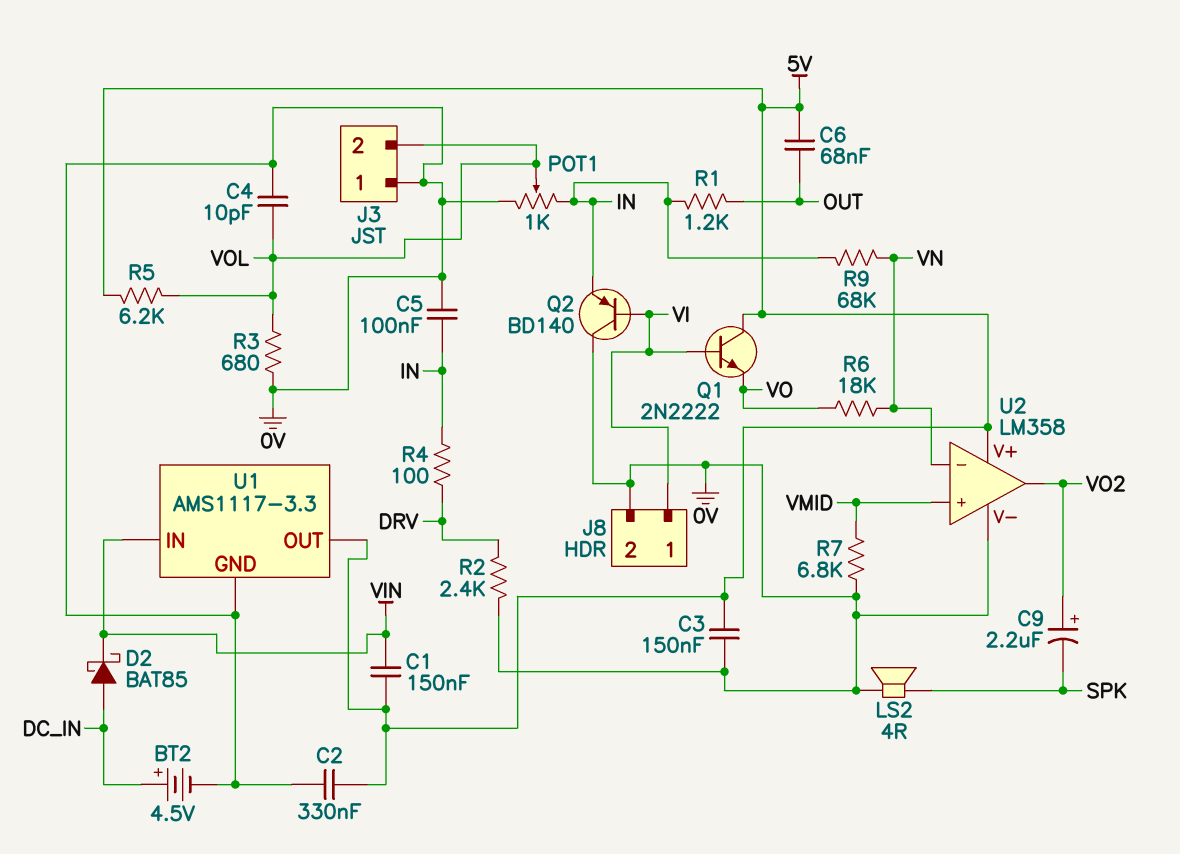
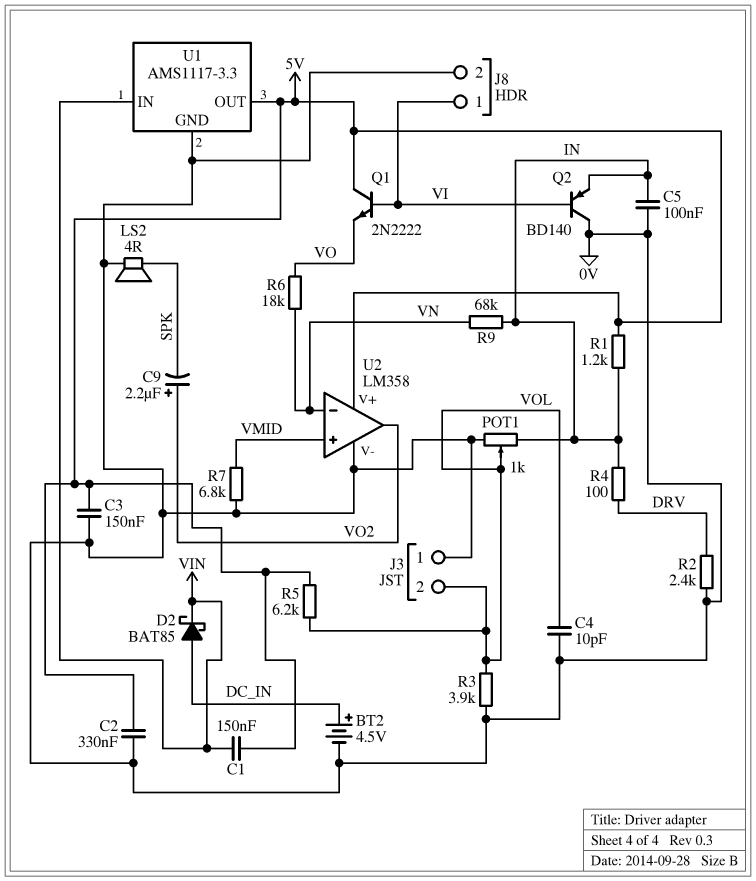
C6: 68nF (5V, OUT) -> none
R1: 1.2k (IN, OUT) -> 1.2k (5V, IN)
R3: 680 (0V, VOL) -> 3.9k (0V, VOL)

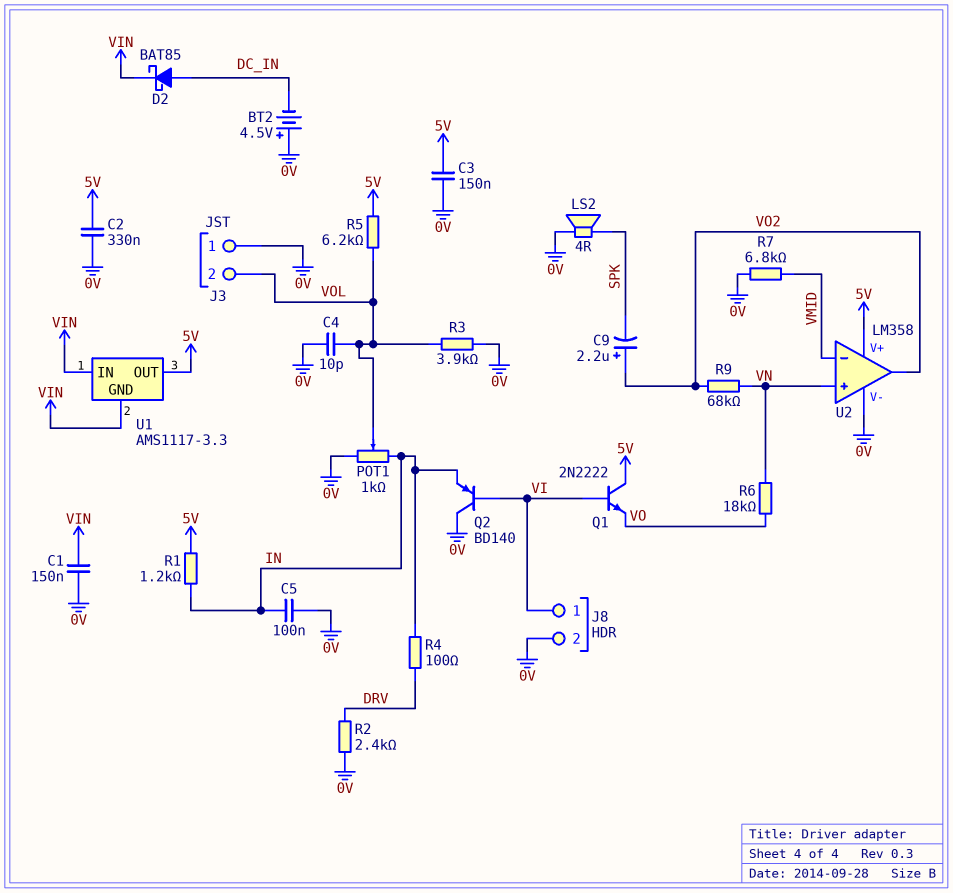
BT2: 4.5V (plus DC_IN, minus 0V) -> 4.5V (plus 0V, minus DC_IN)
C1: 150nF (5V, VIN) -> 150nF (0V, VIN)
R9: 68k (IN, VN) -> 68k (VN, VO2)
U1 pin GND: 0V -> VIN
U2 pin in+: VMID -> VN
U2 pin in-: VN -> VMID

